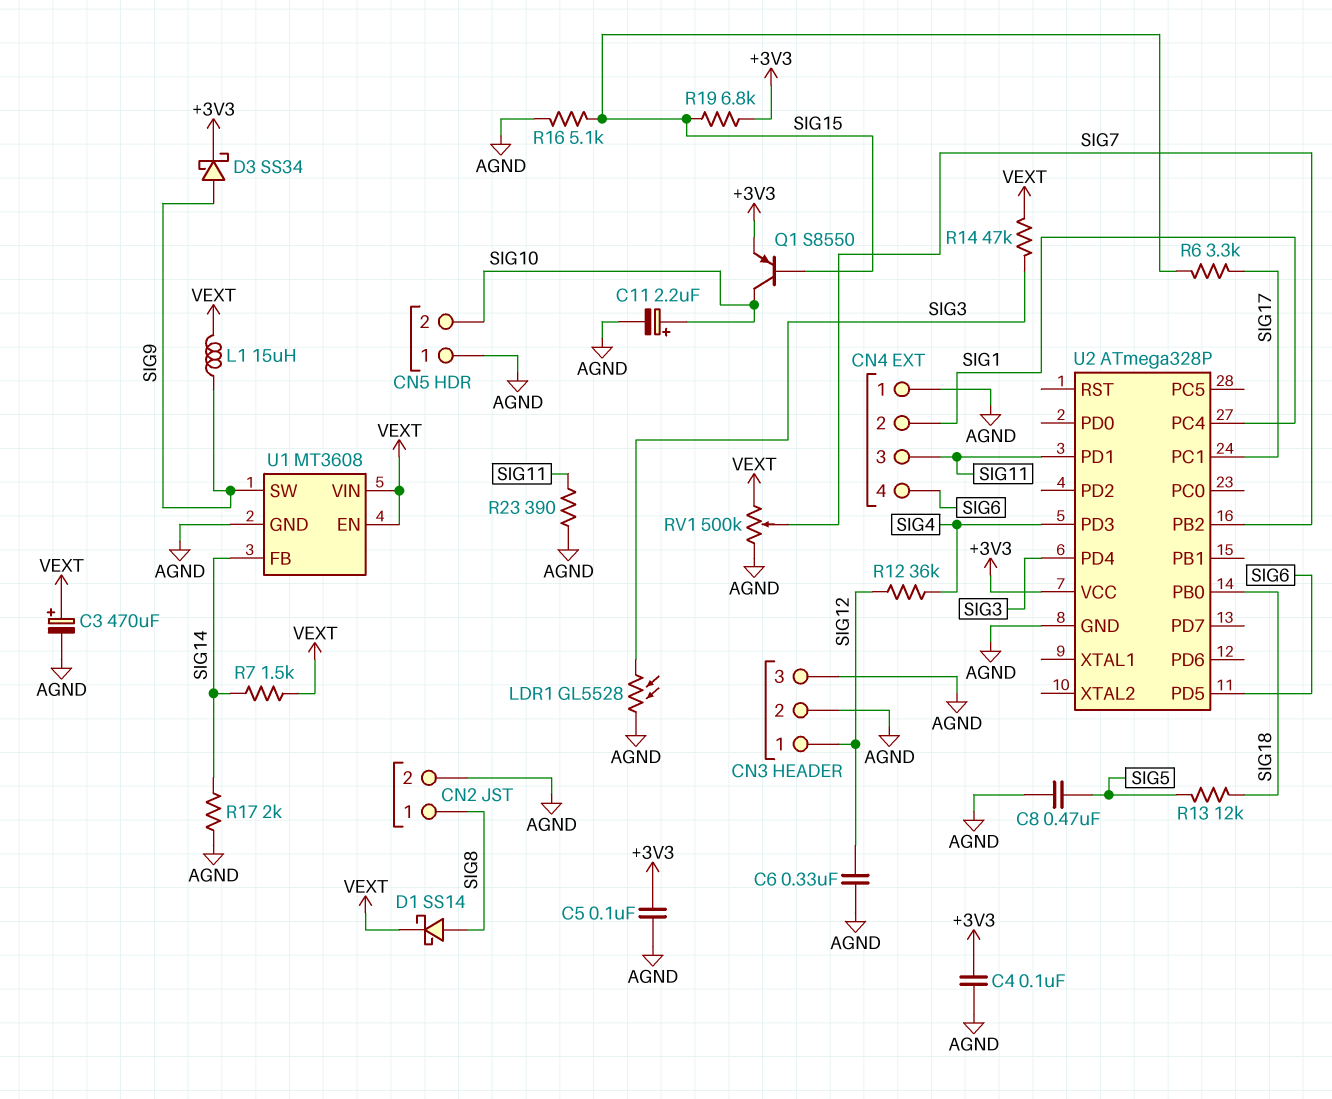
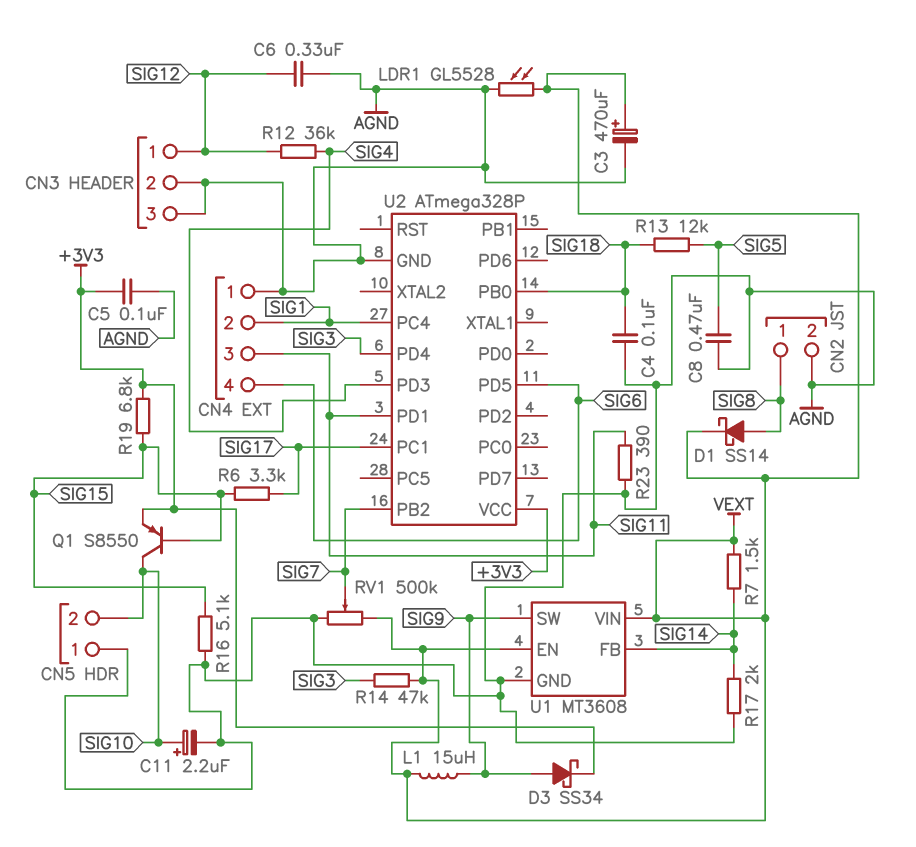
C4: 100nF (+3V3, AGND) -> 100nF (AGND, SIG18)
LDR1: GL5528 (AGND, SIG3) -> GL5528 (AGND, VEXT)

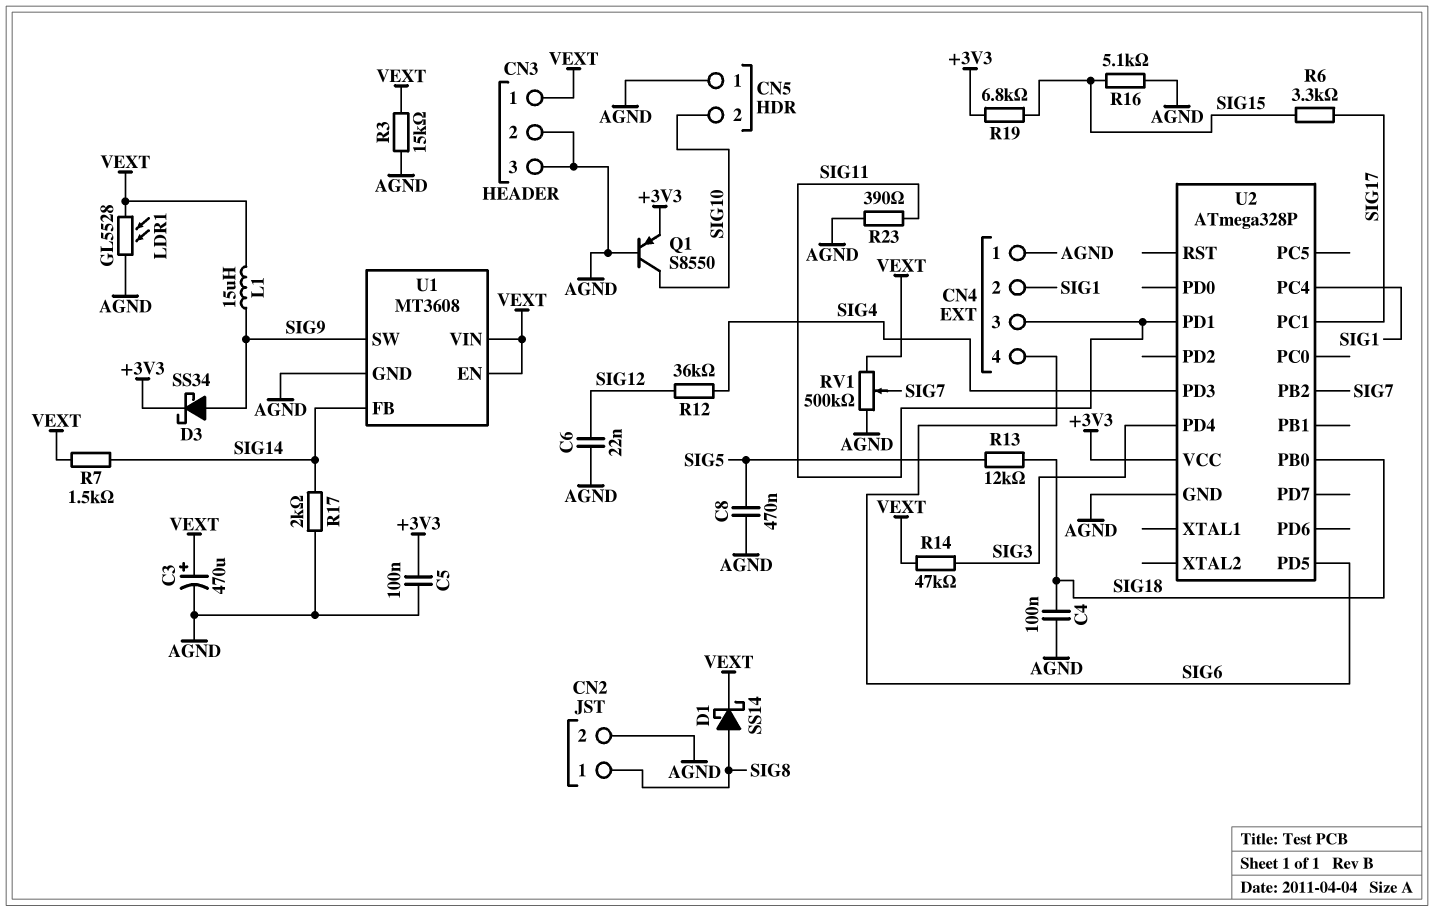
C6: 330nF (AGND, SIG12) -> 22nF (AGND, SIG12)
C11: 2.2uF (plus SIG10, minus AGND) -> none
CN3 pin 1: SIG12 -> VEXT
Q1: PNP S8550 (B SIG15, C SIG10, E +3V3) -> PNP S8550 (B AGND, C SIG10, E +3V3)
R3: none -> 15k (AGND, VEXT)

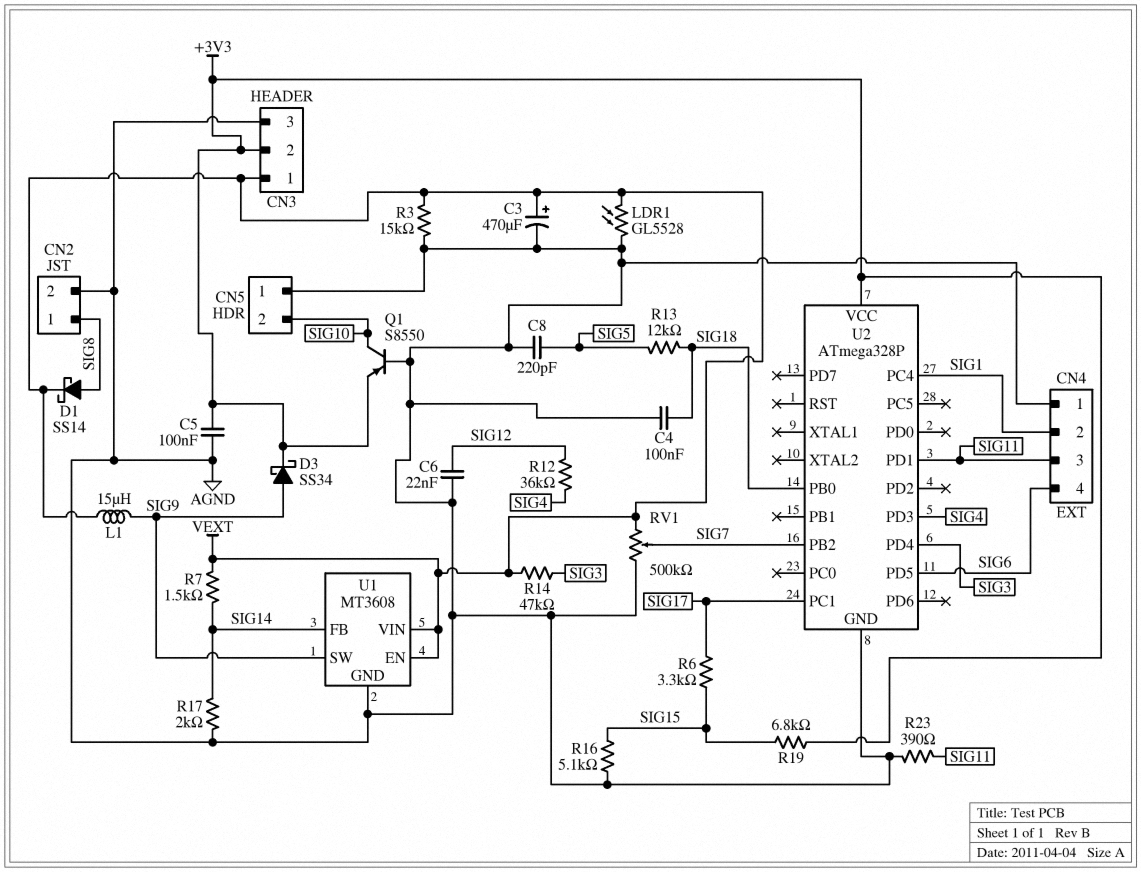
C8: 470nF (AGND, SIG5) -> 220pF (AGND, SIG5)
CN3 pin 2: AGND -> +3V3

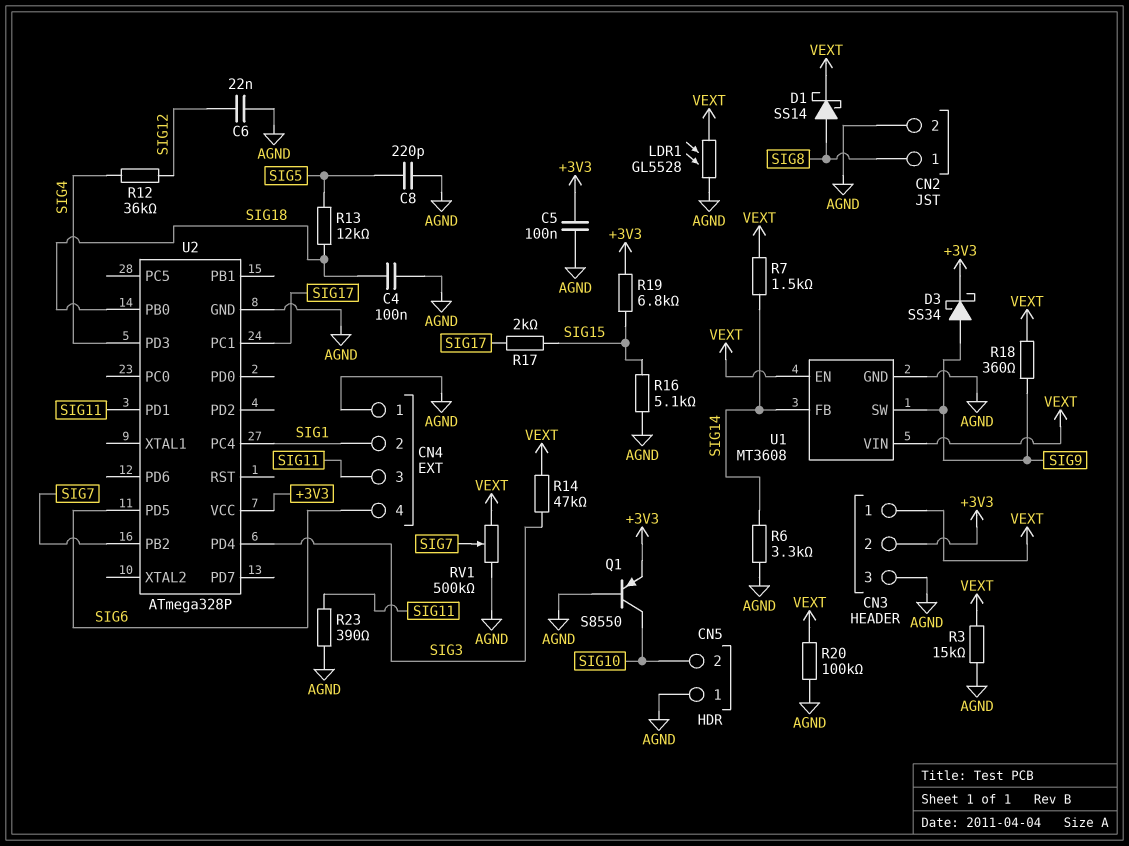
C3: 470uF (plus VEXT, minus AGND) -> none
L1: 15uH (SIG9, VEXT) -> none
R6: 3.3k (SIG15, SIG17) -> 3.3k (AGND, SIG14)
R17: 2k (AGND, SIG14) -> 2k (SIG15, SIG17)
R18: none -> 360 (SIG9, VEXT)
R20: none -> 100k (AGND, VEXT)

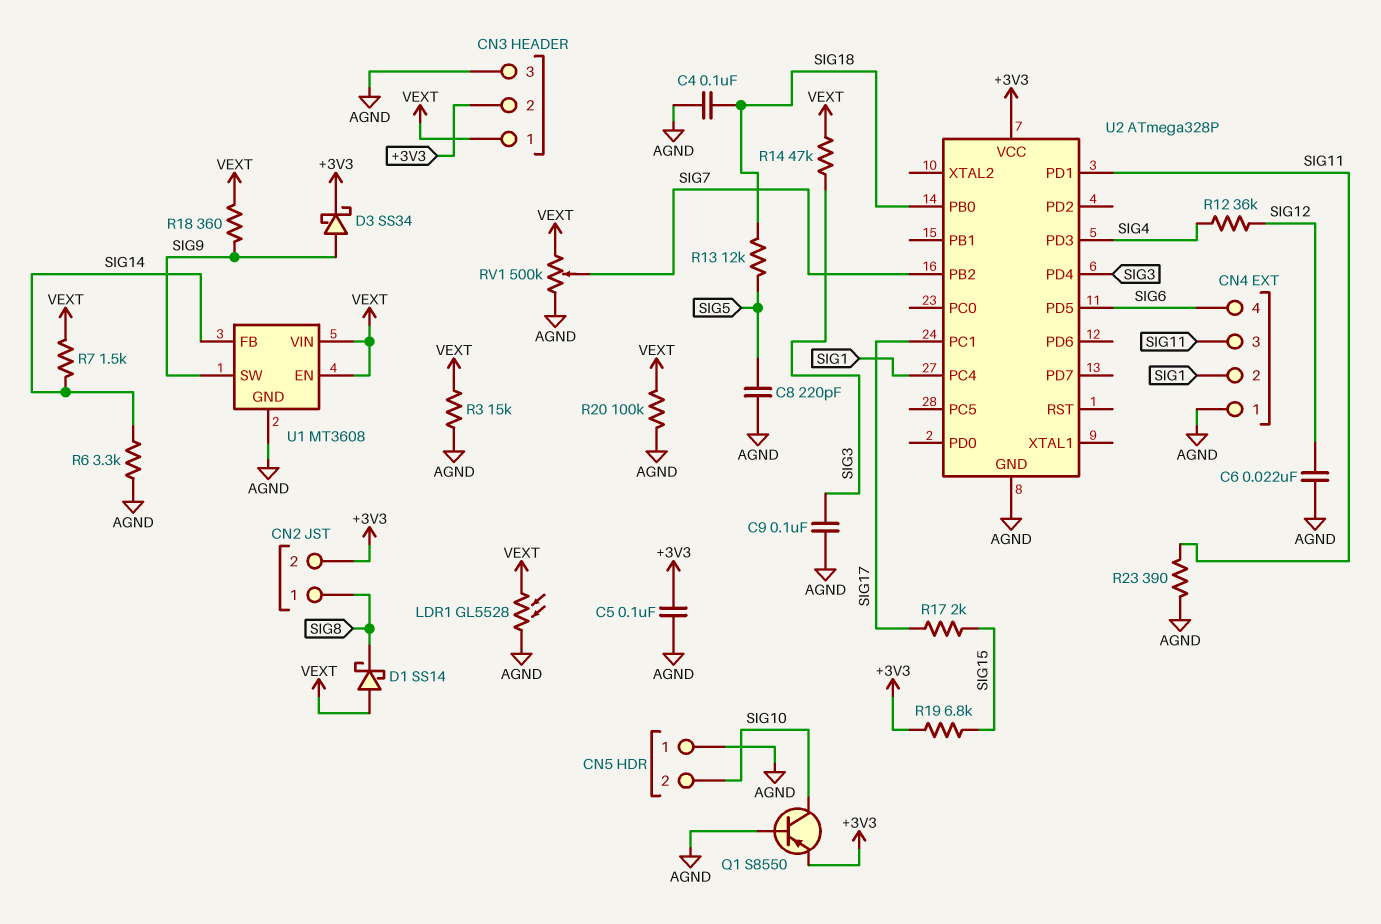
C9: none -> 100nF (AGND, SIG3)
CN2 pin 2: AGND -> +3V3
D1: schottky SS14 (A SIG8, K VEXT) -> schottky SS14 (A VEXT, K SIG8)
R16: 5.1k (AGND, SIG15) -> none

